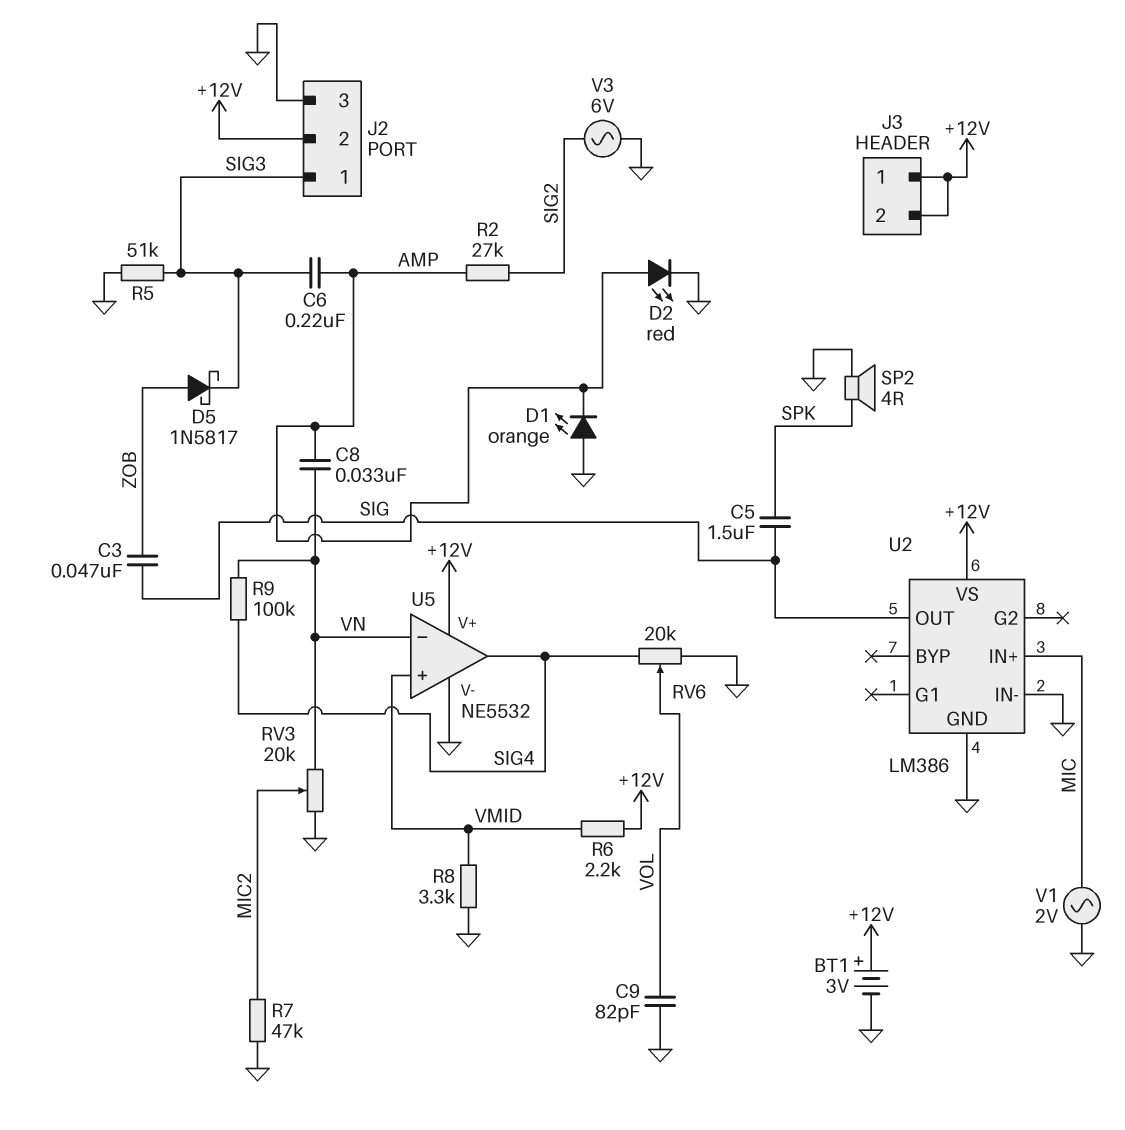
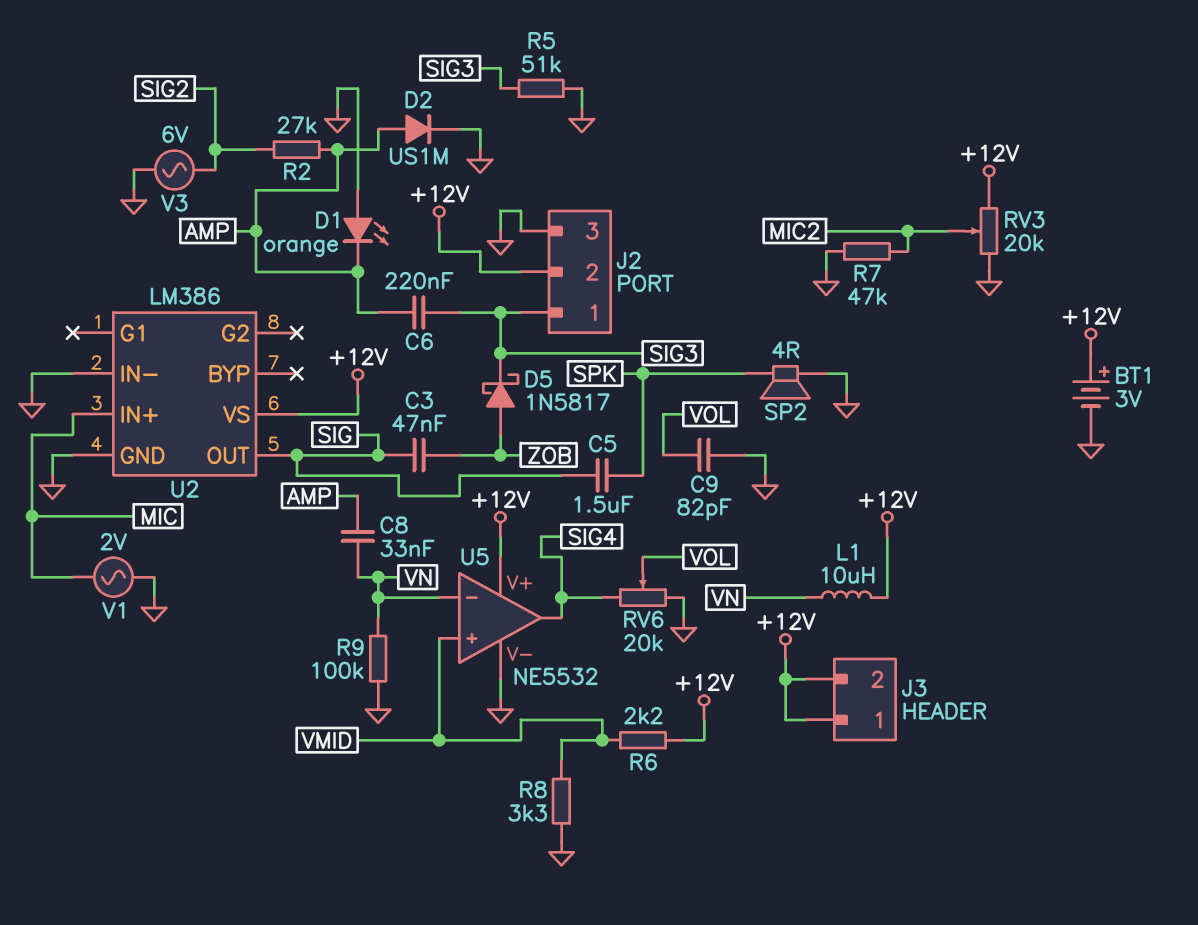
D2: LED red (A AMP, K GND) -> diode US1M (A AMP, K GND)
L1: none -> 10uH (+12V, VN)
R9: 100k (SIG4, VN) -> 100k (GND, VN)
RV3: 20k (GND, VN, wiper MIC2) -> 20k (+12V, GND, wiper MIC2)

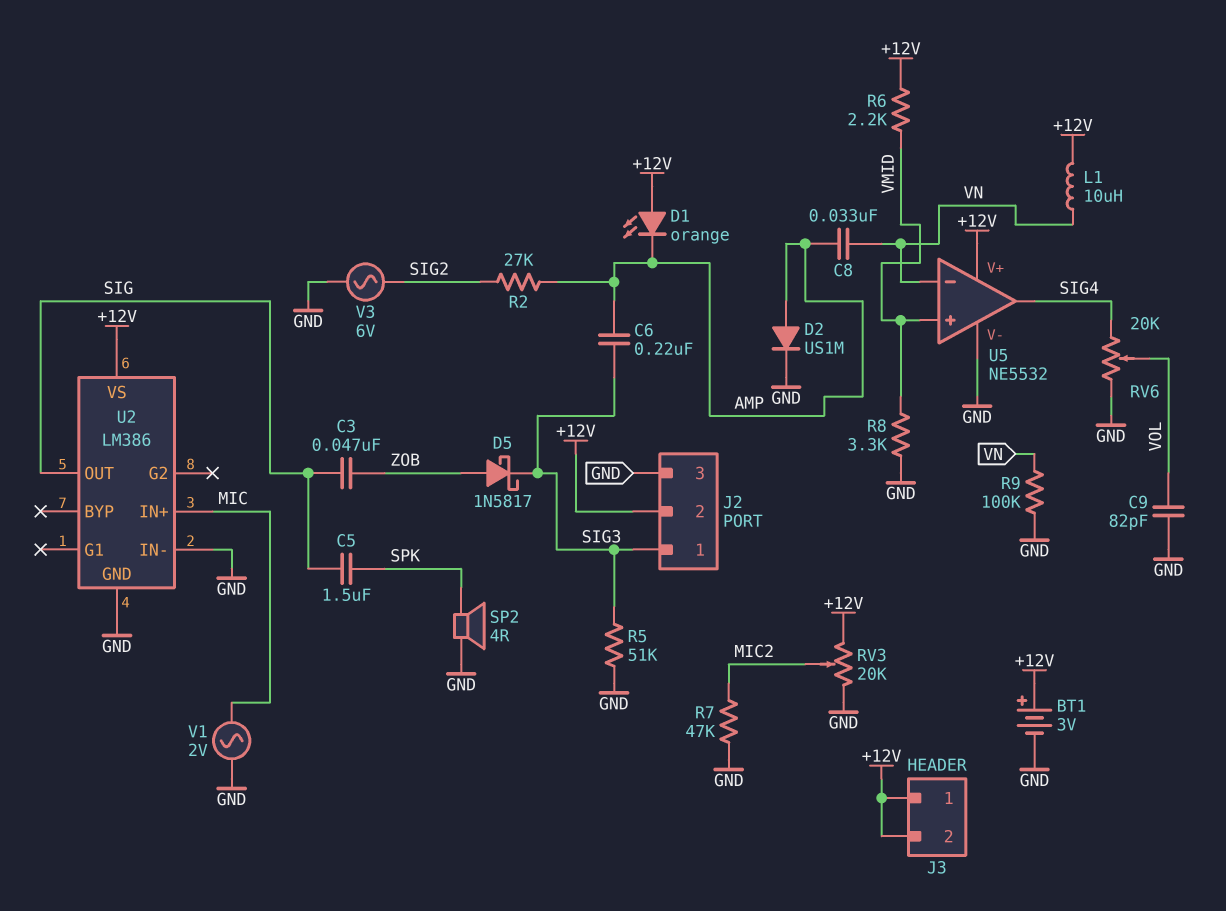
D1: LED orange (A GND, K AMP) -> LED orange (A +12V, K AMP)

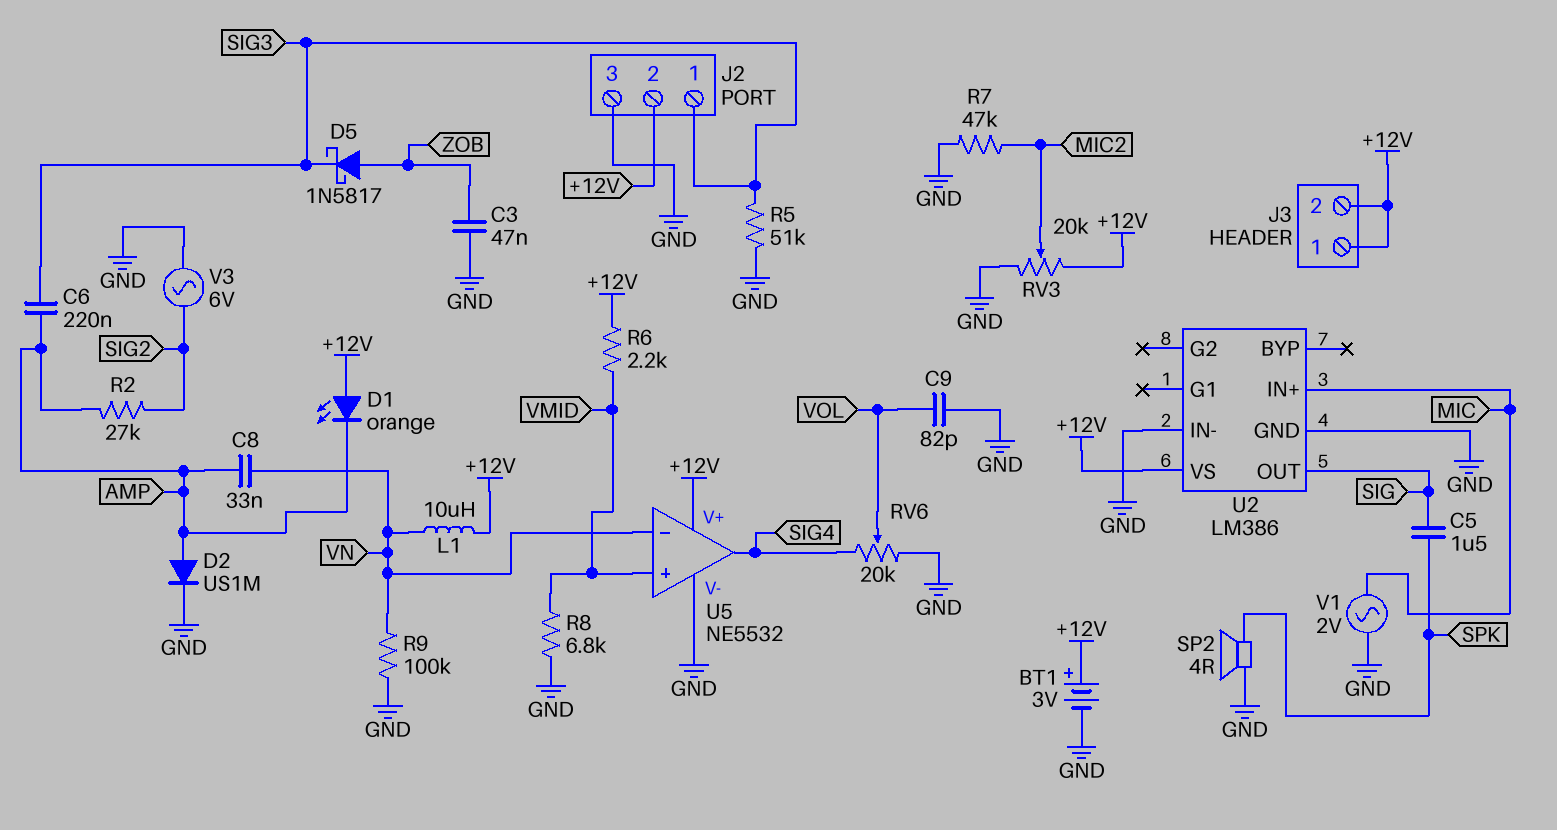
C3: 47nF (SIG, ZOB) -> 47nF (GND, ZOB)
R8: 3.3k (GND, VMID) -> 6.8k (GND, VMID)

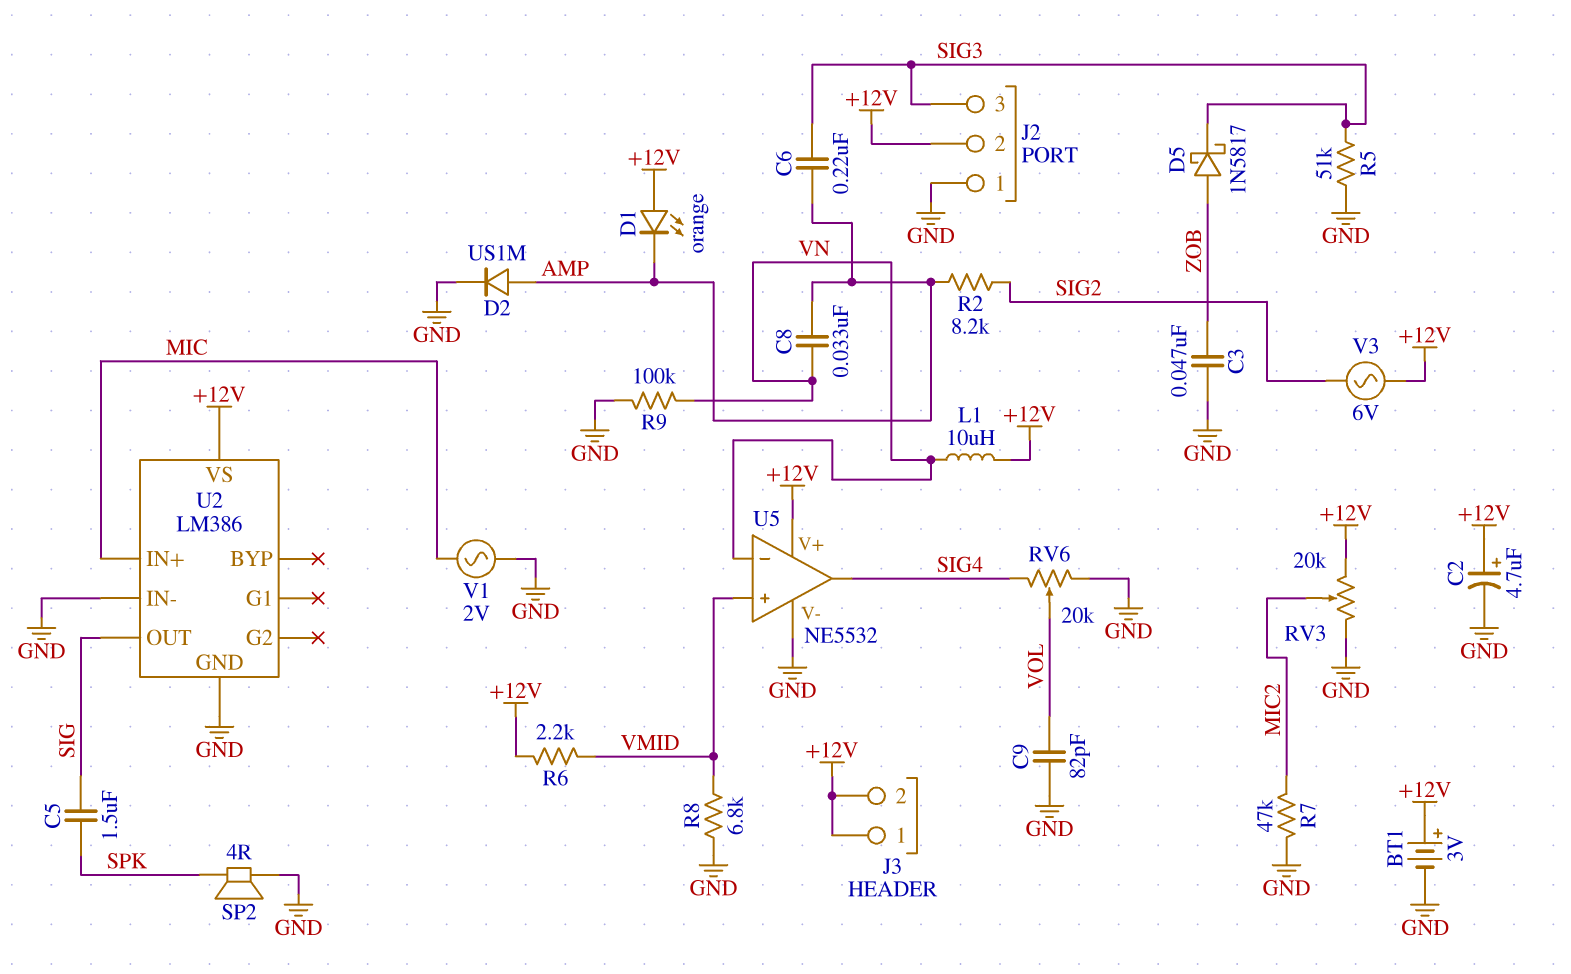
C2: none -> 4.7uF (plus +12V, minus GND)
J2 pin 1: SIG3 -> GND
J2 pin 3: GND -> SIG3
R2: 27k (AMP, SIG2) -> 8.2k (AMP, SIG2)
V3: AC 6V (GND, SIG2) -> AC 6V (+12V, SIG2)

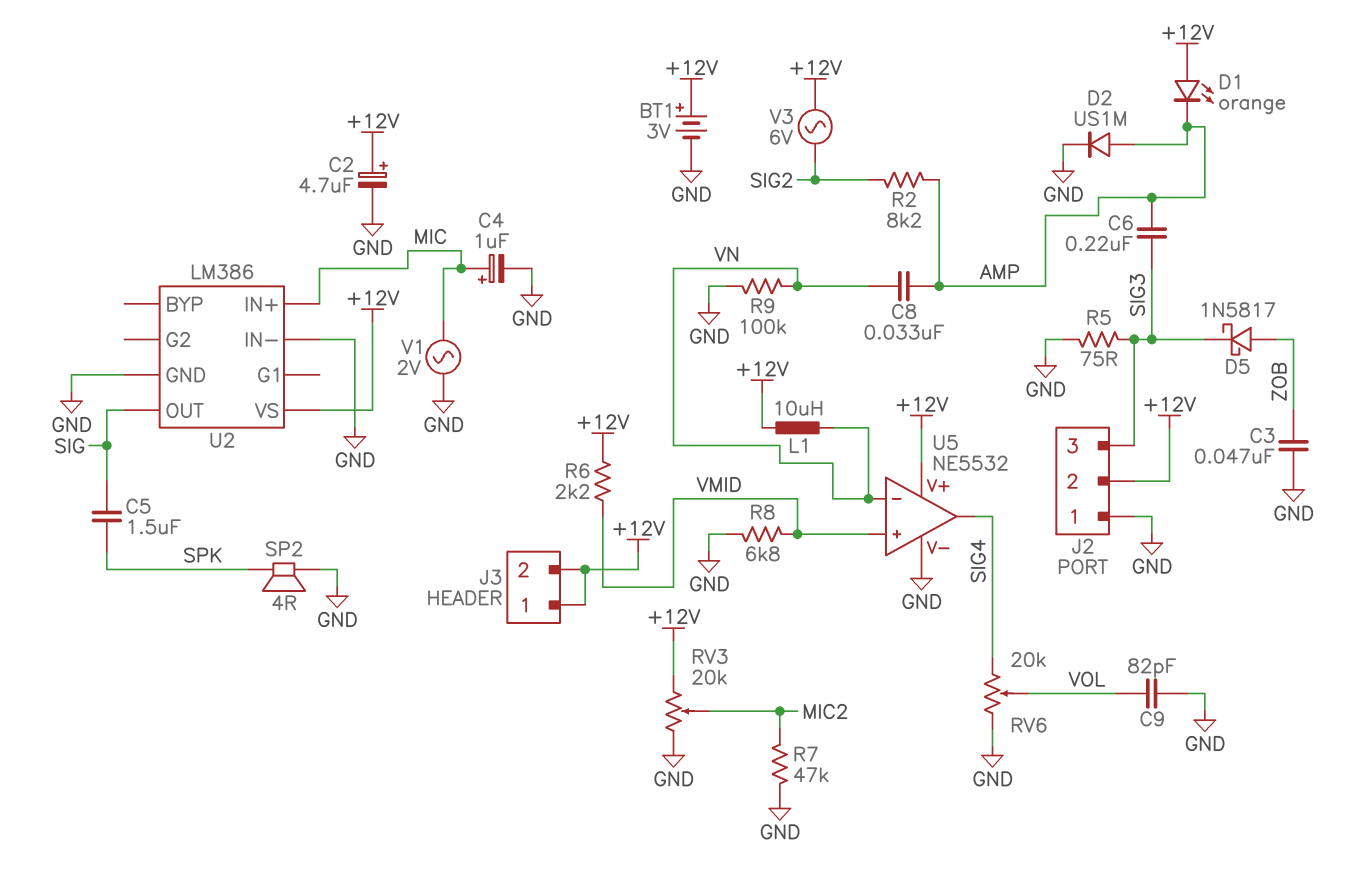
C4: none -> 1uF (plus MIC, minus GND)
R5: 51k (GND, SIG3) -> 75 (GND, SIG3)

